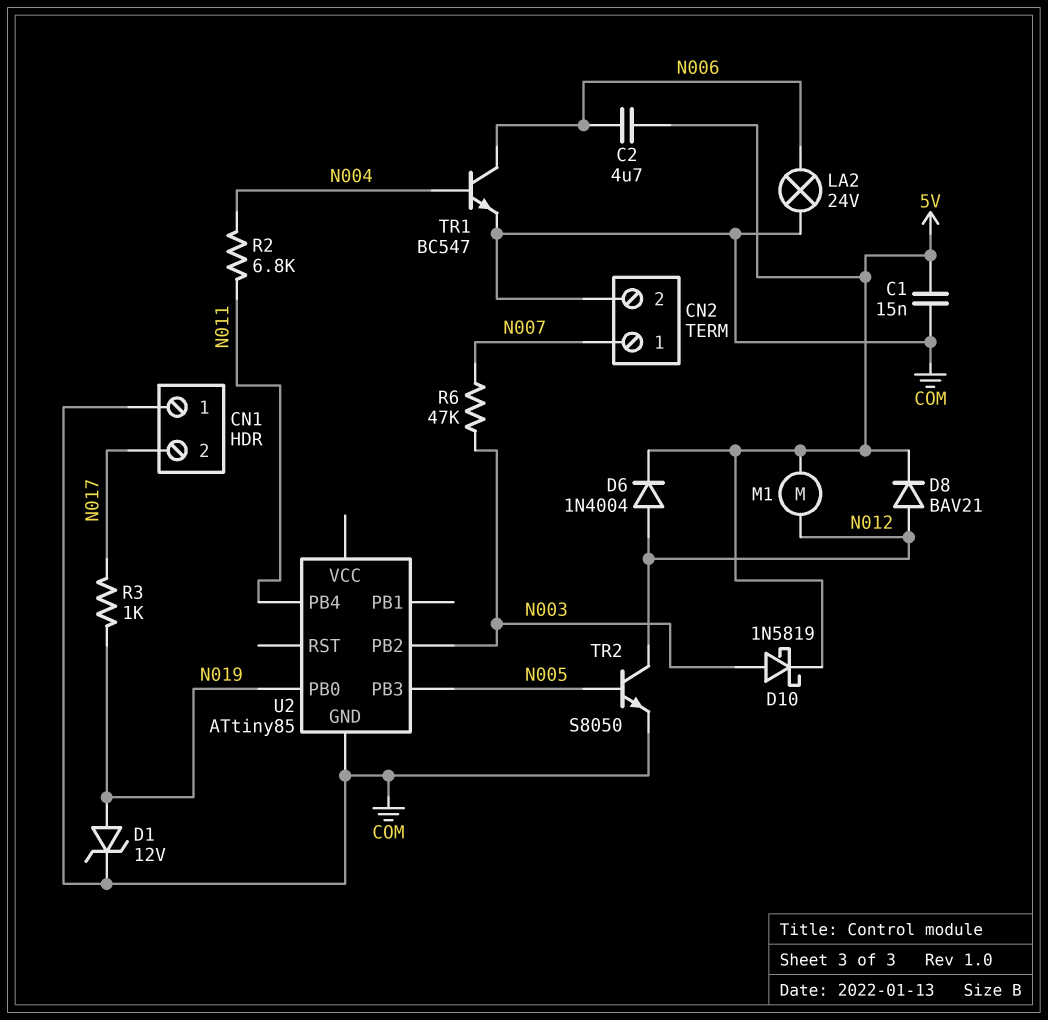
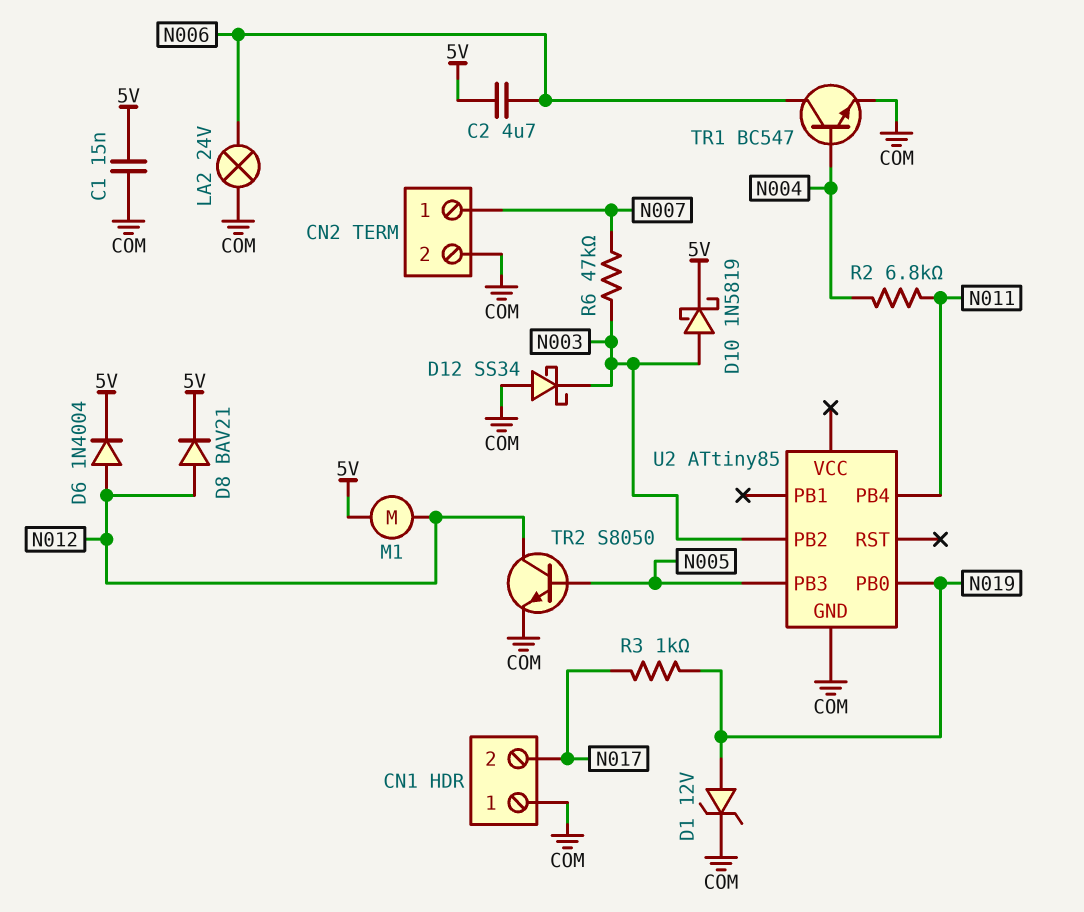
D12: none -> schottky SS34 (A COM, K N003)

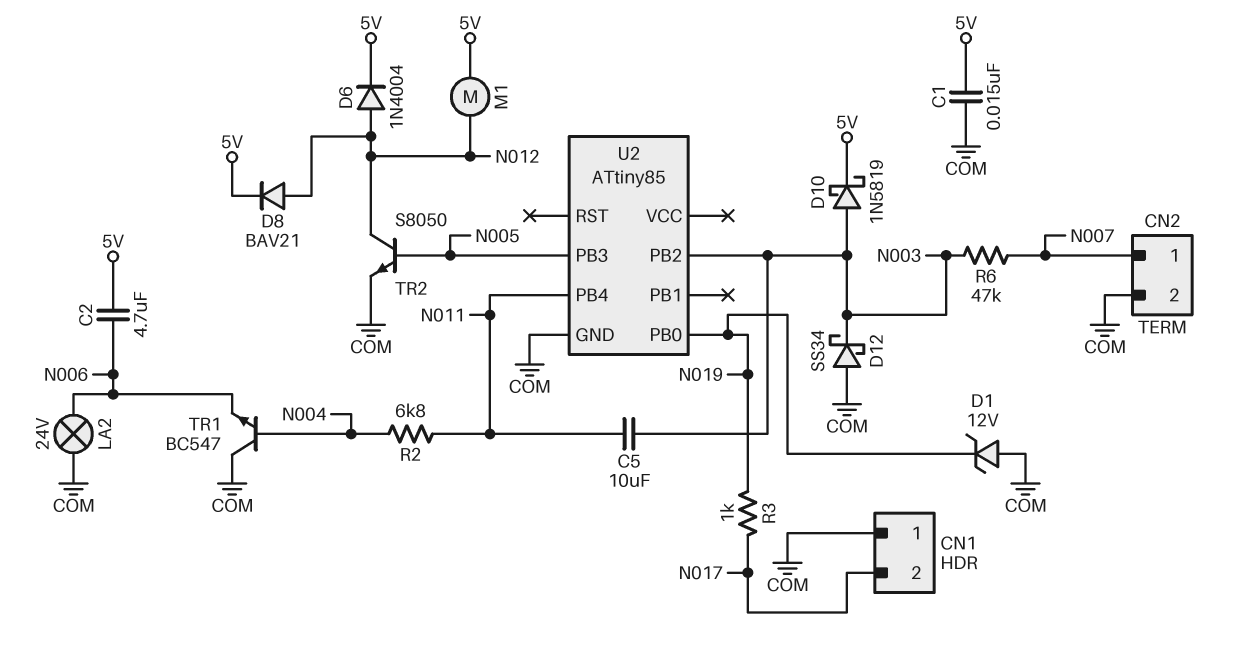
C5: none -> 10uF (N003, N011)
D1: zener 12V (A N019, K COM) -> zener 12V (A COM, K N019)
TR1: NPN BC547 (B N004, C N006, E COM) -> NPN BC547 (B N004, C COM, E N006)

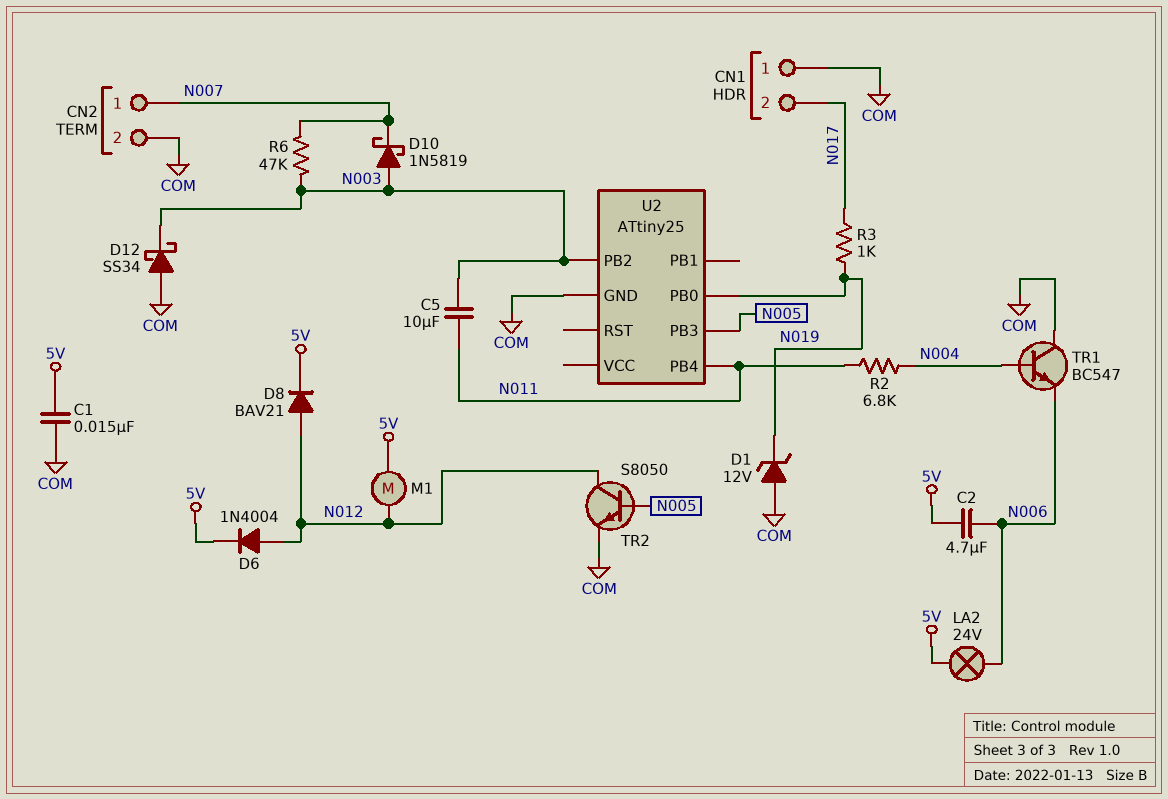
D10: schottky 1N5819 (A N003, K 5V) -> schottky 1N5819 (A N003, K N007)
LA2: lamp 24V (COM, N006) -> lamp 24V (5V, N006)
U2: ATtiny85 -> ATtiny25

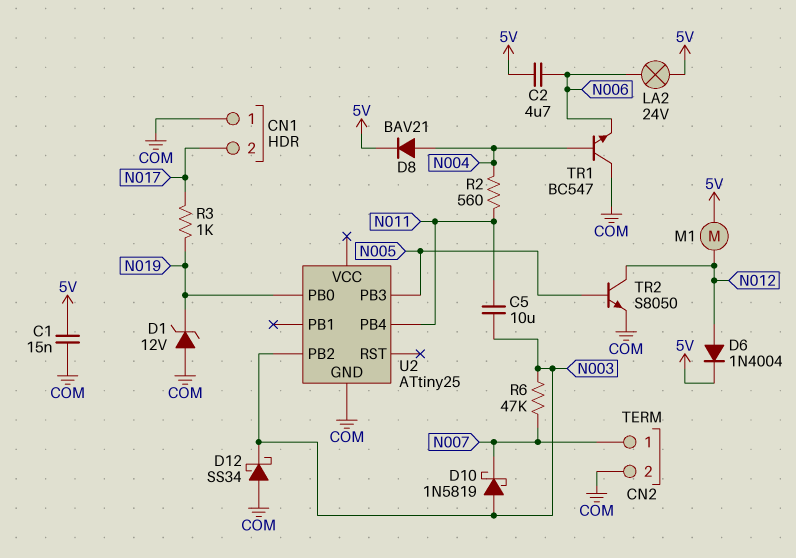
D8: diode BAV21 (A N012, K 5V) -> diode BAV21 (A N004, K 5V)
R2: 6.8k (N004, N011) -> 560 (N004, N011)

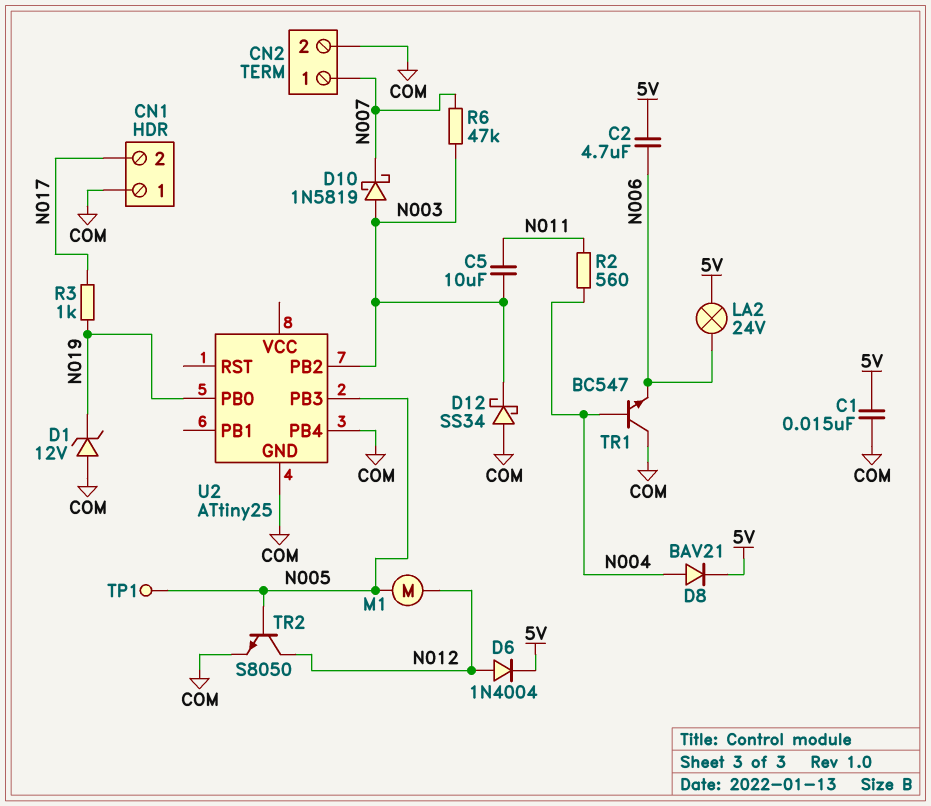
M1: motor (5V, N012) -> motor (N005, N012)
TP1: none -> test point (N005)
U2 pin PB4: N011 -> COM

